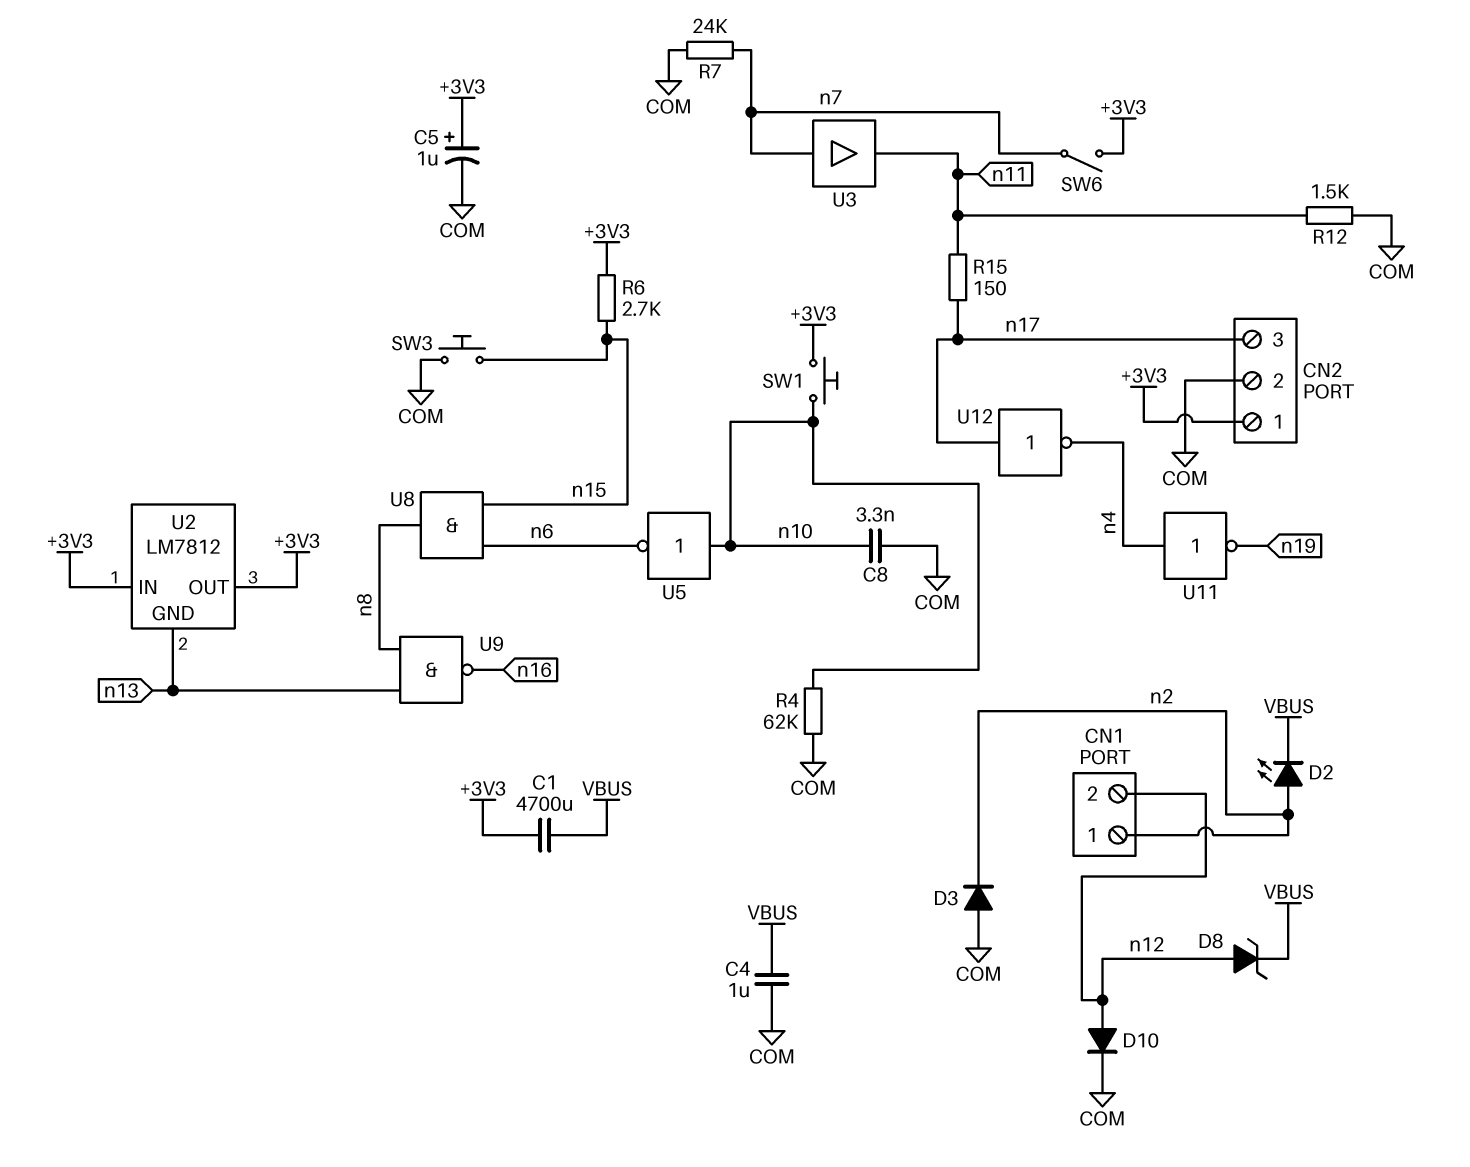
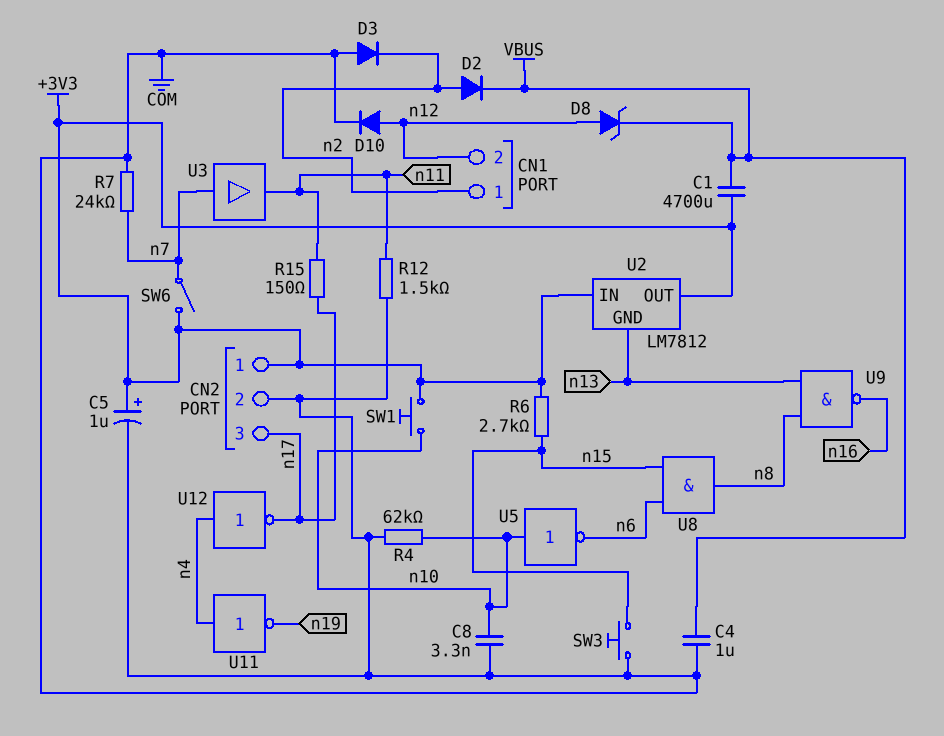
D2: LED (A n2, K VBUS) -> diode (A n2, K VBUS)
U12: NOT (in n17, out n4) -> NOT (in n4, out n17)

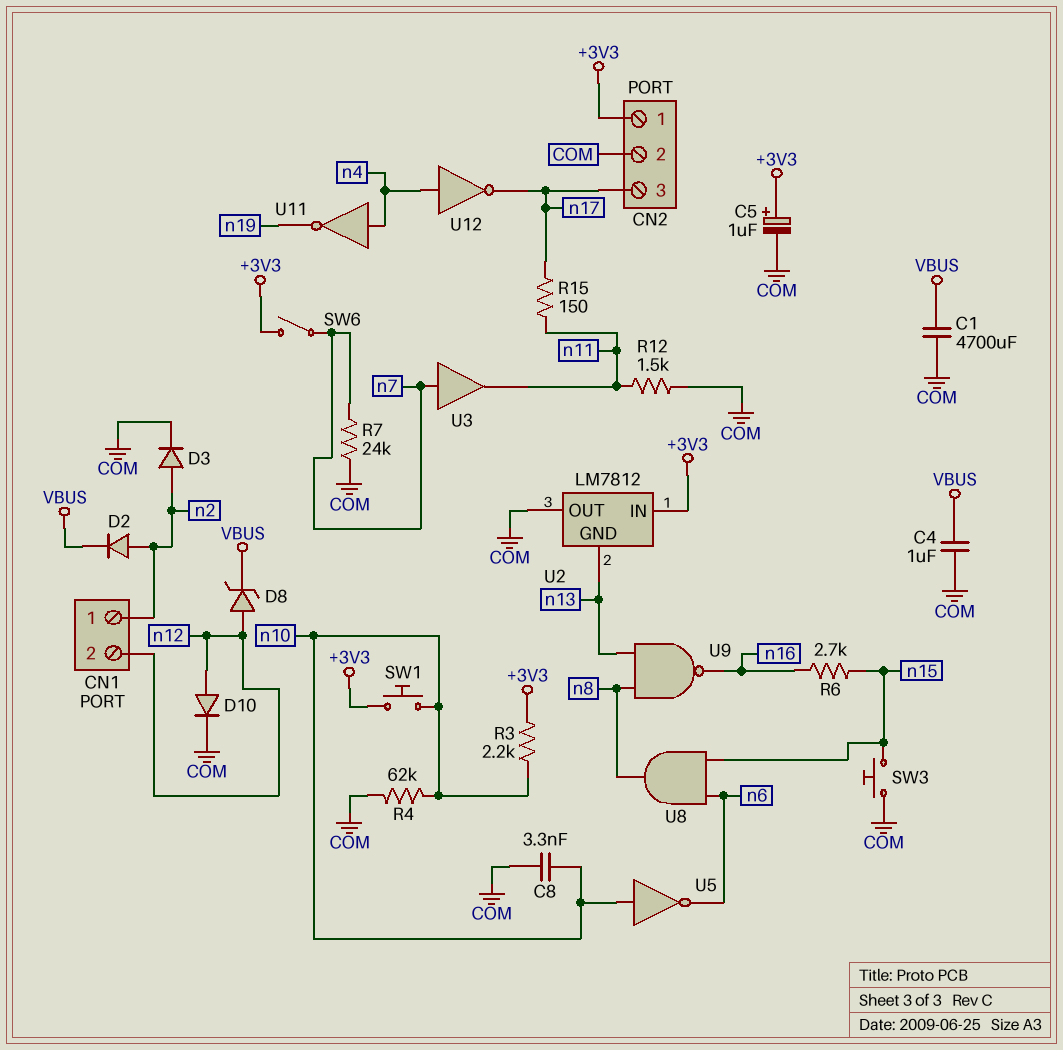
C1: 4700uF (+3V3, VBUS) -> 4700uF (COM, VBUS)
D3: diode (A COM, K n2) -> diode (A n2, K COM)
R3: none -> 2.2k (+3V3, n10)
R6: 2.7k (+3V3, n15) -> 2.7k (n15, n16)
U2 pin OUT: +3V3 -> COM

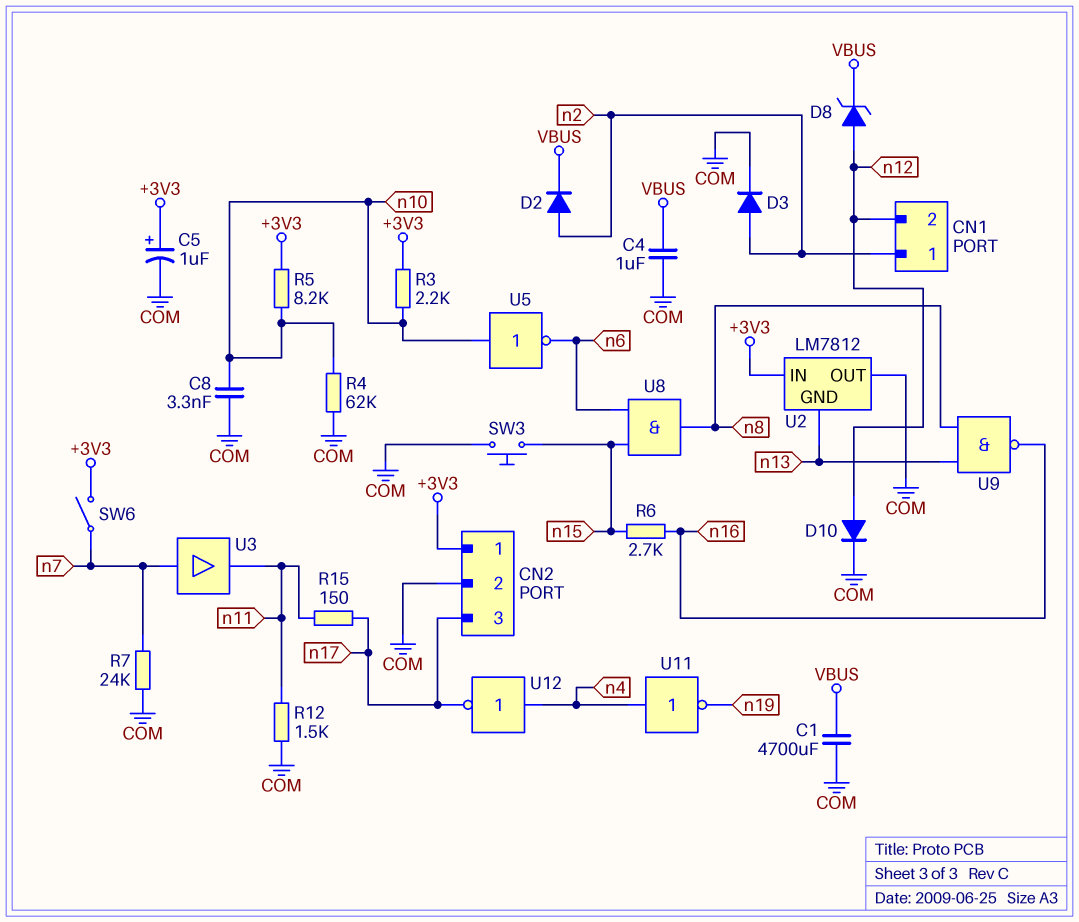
R5: none -> 8.2k (+3V3, n10)
SW1: button (+3V3, n10) -> none

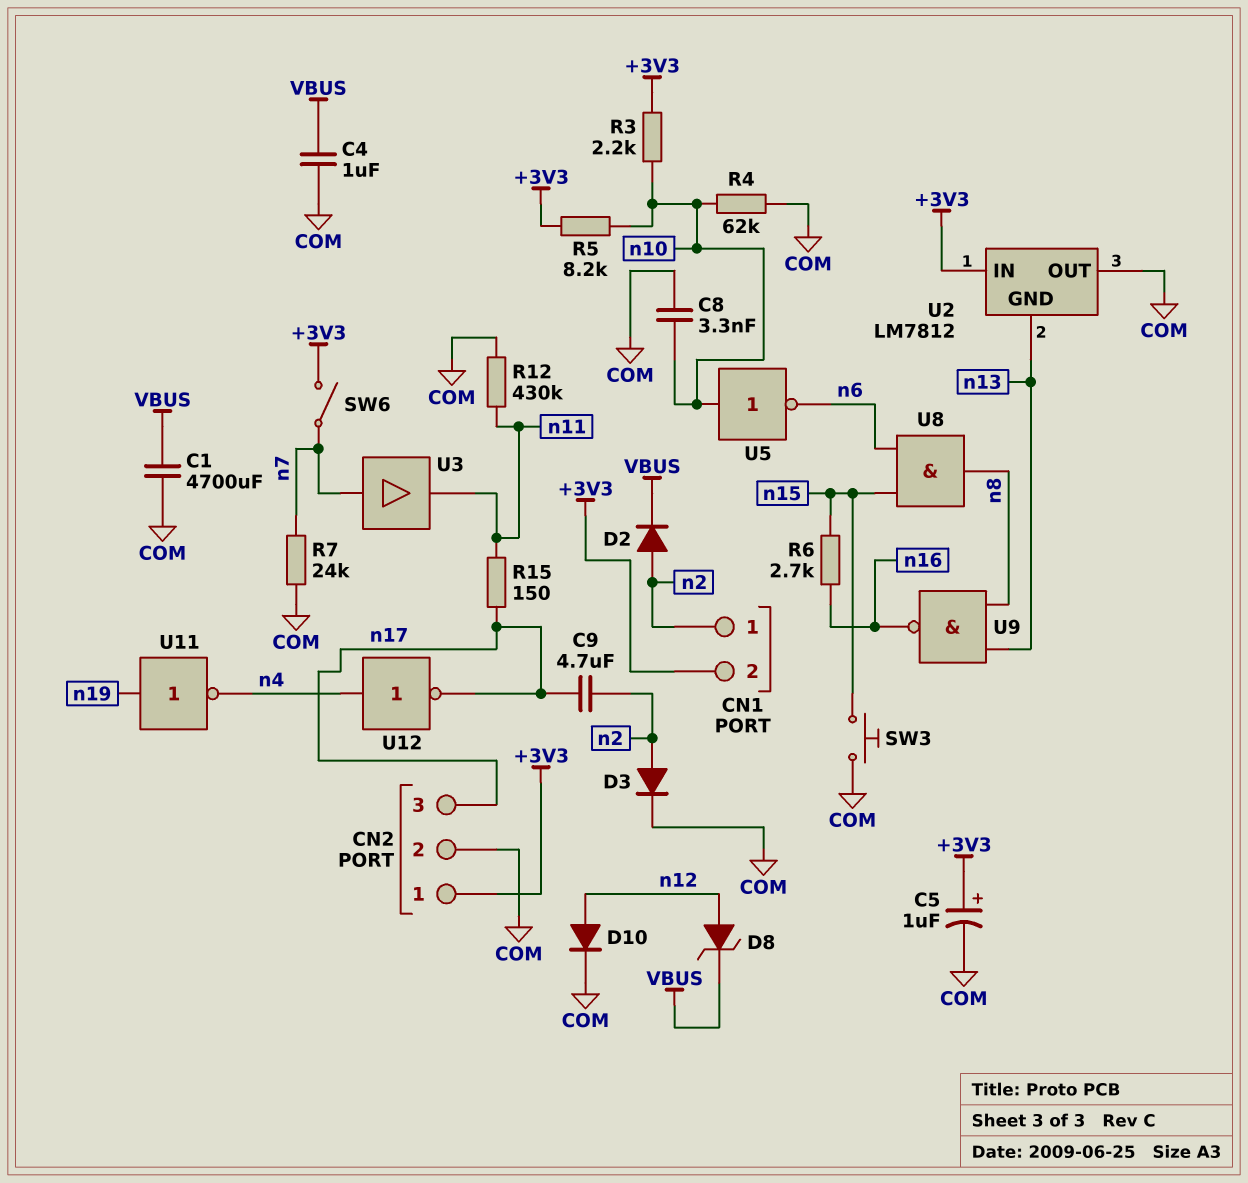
C9: none -> 4.7uF (n2, n17)
CN1 pin 2: n12 -> +3V3
R12: 1.5k (COM, n11) -> 430k (COM, n11)
U11: NOT (in n4, out n19) -> NOT (in n19, out n4)

